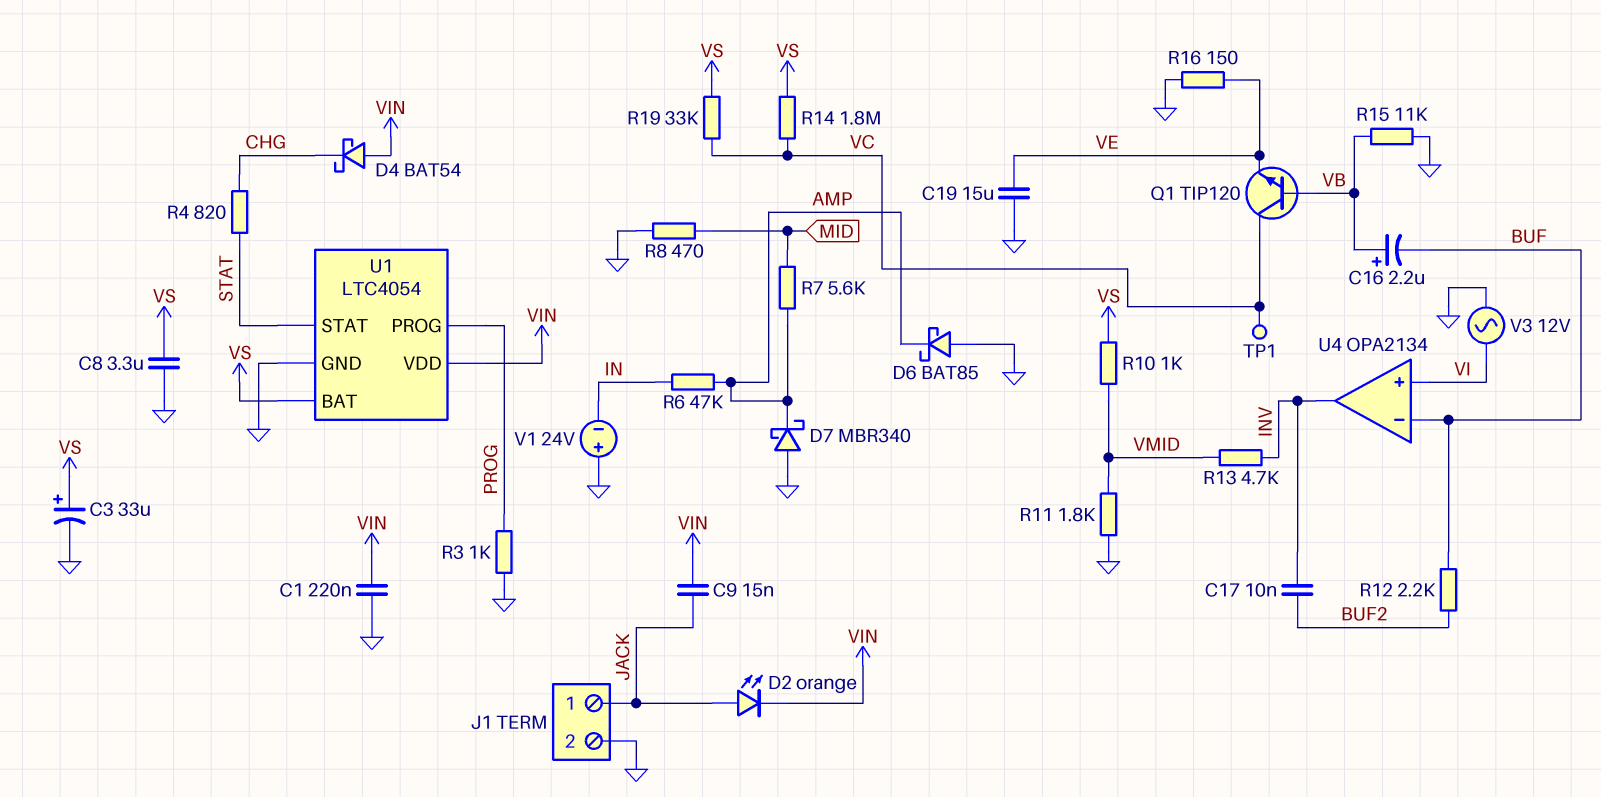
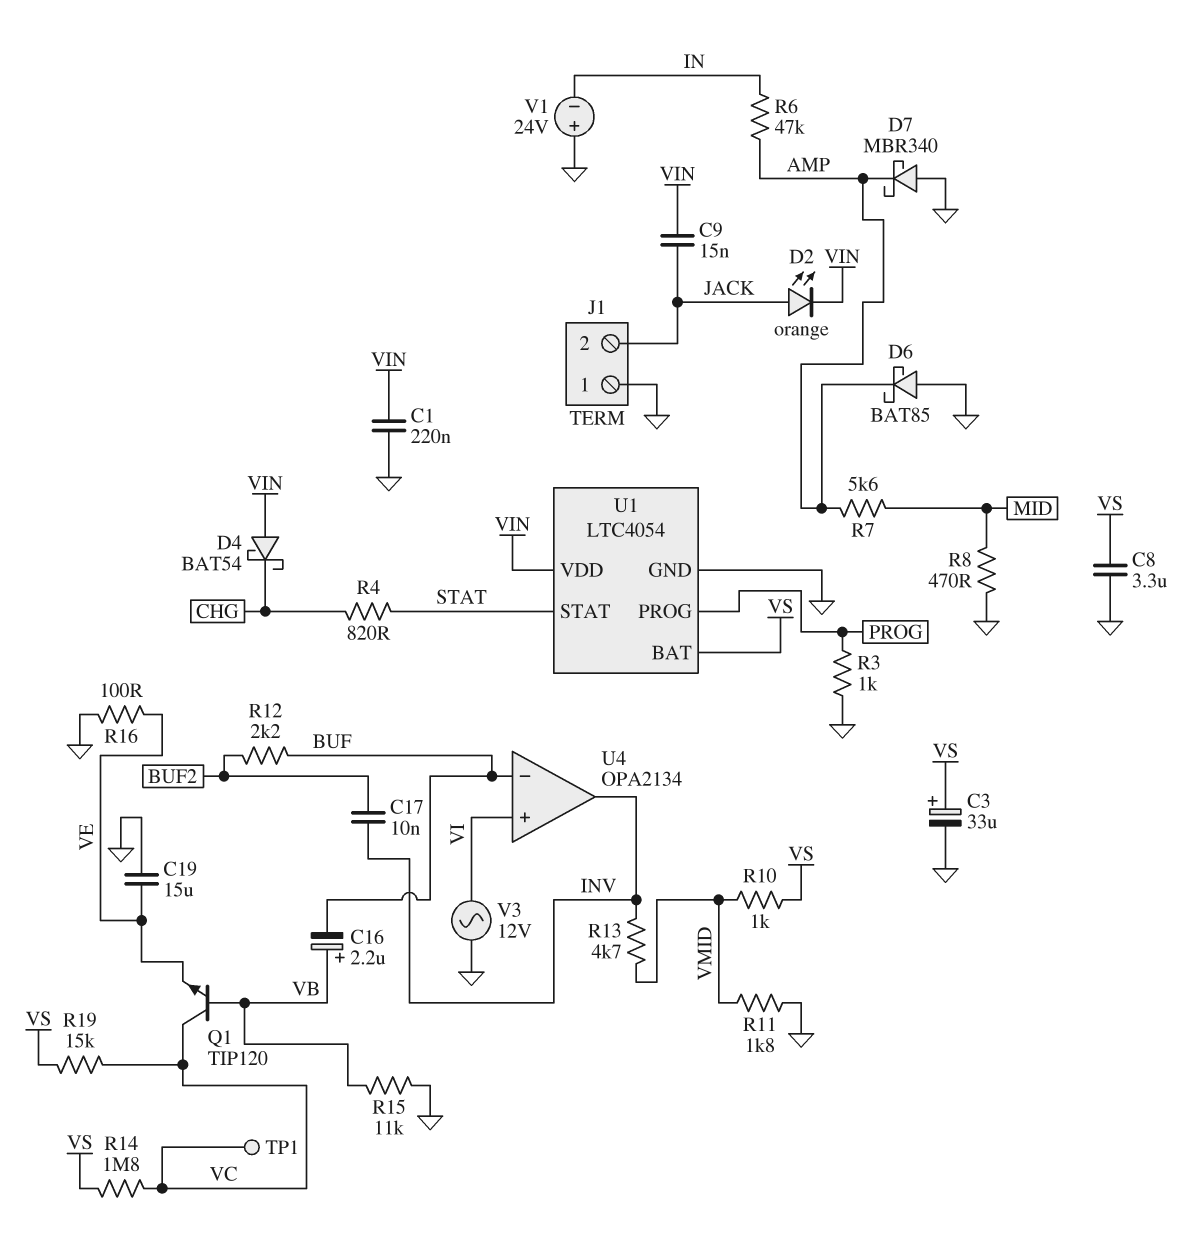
J1 pin 1: JACK -> GND
J1 pin 2: GND -> JACK
R16: 150 (GND, VE) -> 100 (GND, VE)
R19: 33k (VC, VS) -> 15k (VC, VS)

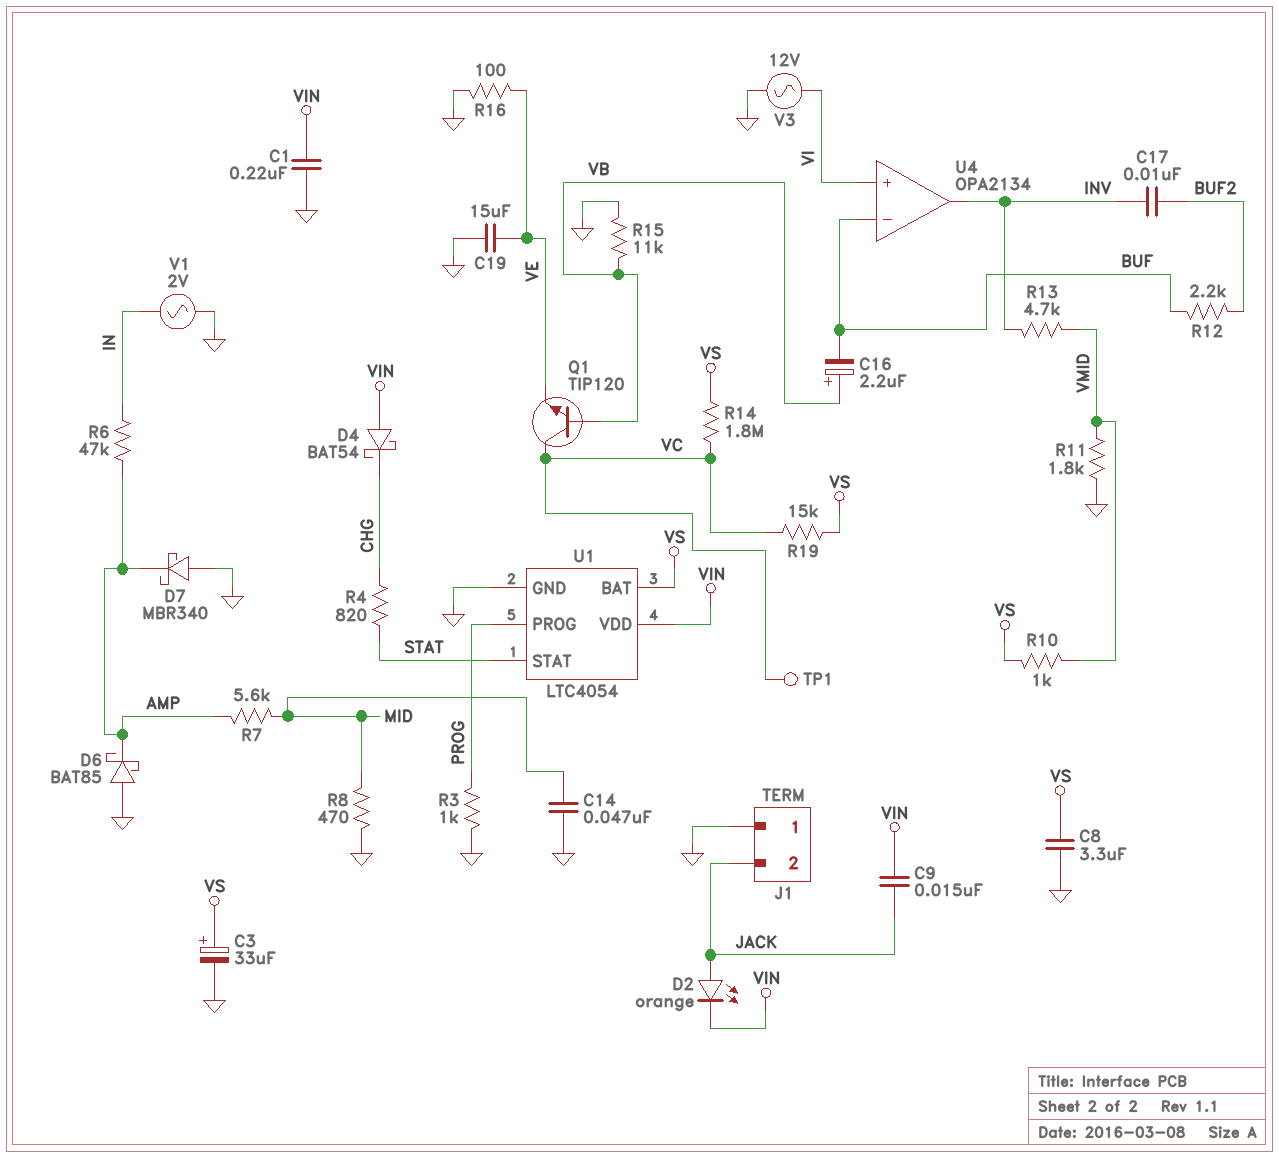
C14: none -> 47nF (GND, MID)
V1: 24V (plus GND, minus IN) -> AC 2V (GND, IN)

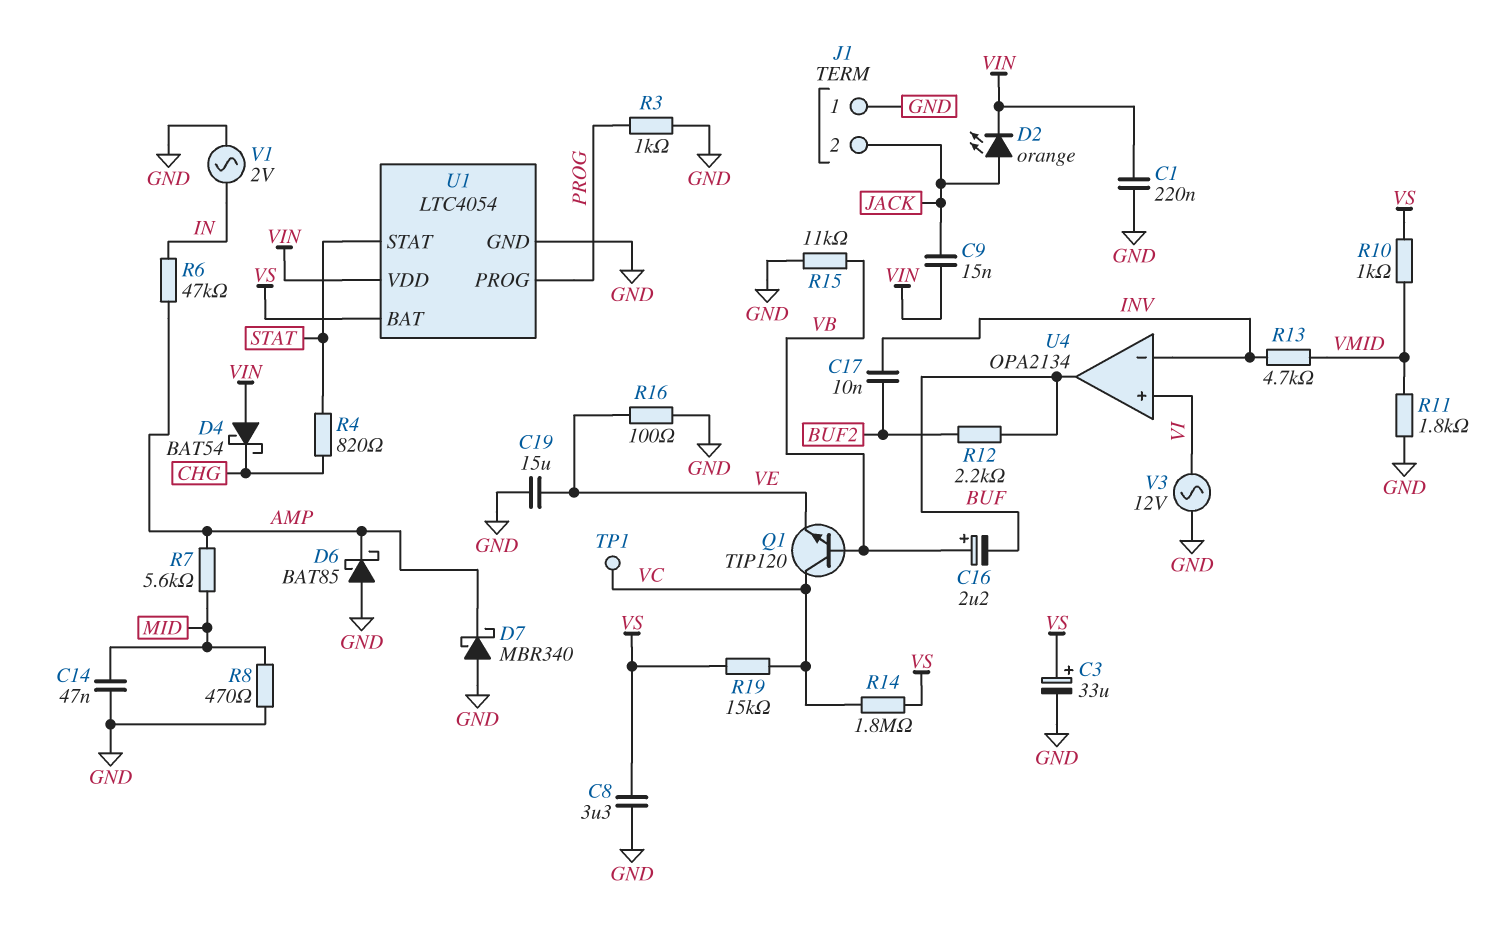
U4 pin in-: BUF -> INV
U4 pin out: INV -> BUF

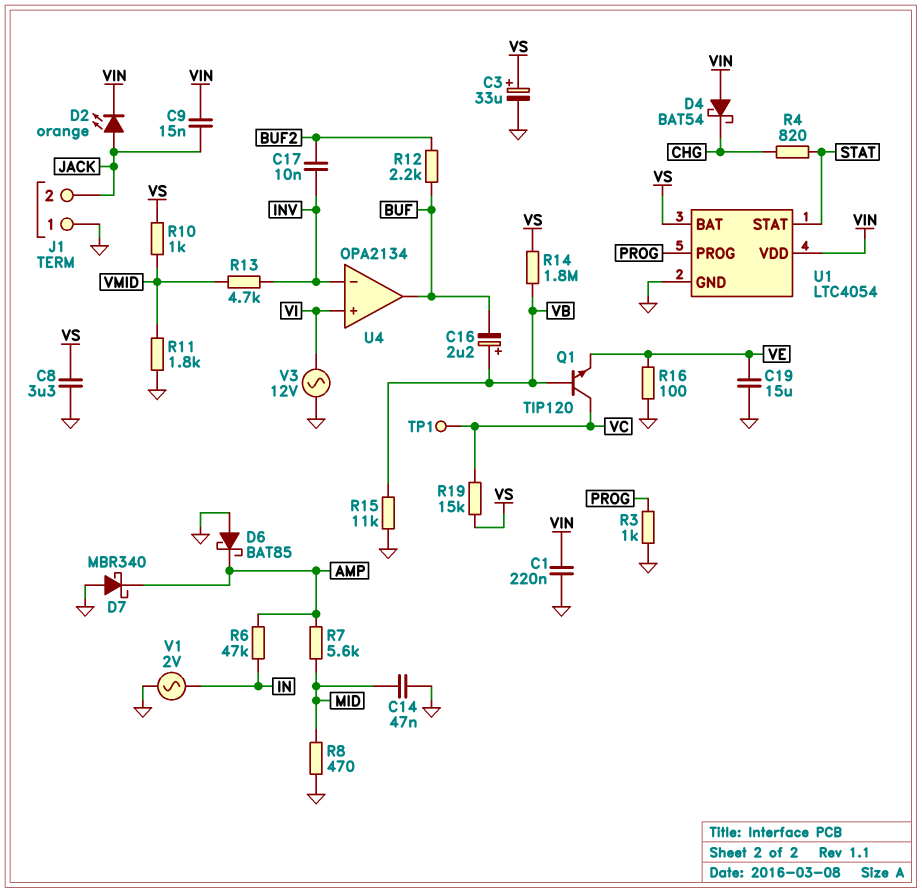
R14: 1.8M (VC, VS) -> 1.8M (VB, VS)

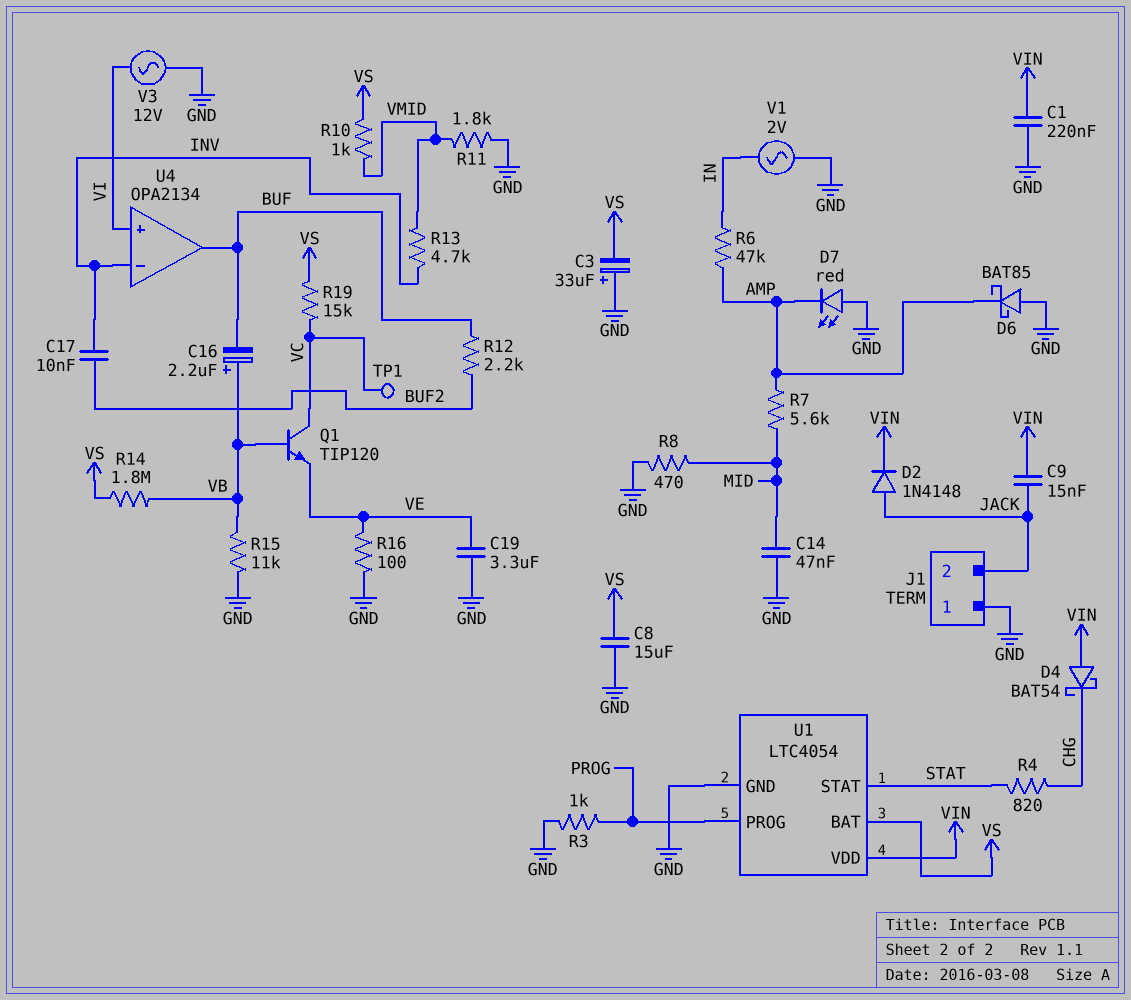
C3: 33uF (plus VS, minus GND) -> 33uF (plus GND, minus VS)
C8: 3.3uF (GND, VS) -> 15uF (GND, VS)
C19: 15uF (GND, VE) -> 3.3uF (GND, VE)
D2: LED orange (A JACK, K VIN) -> diode 1N4148 (A JACK, K VIN)
D7: schottky MBR340 (A GND, K AMP) -> LED red (A GND, K AMP)

